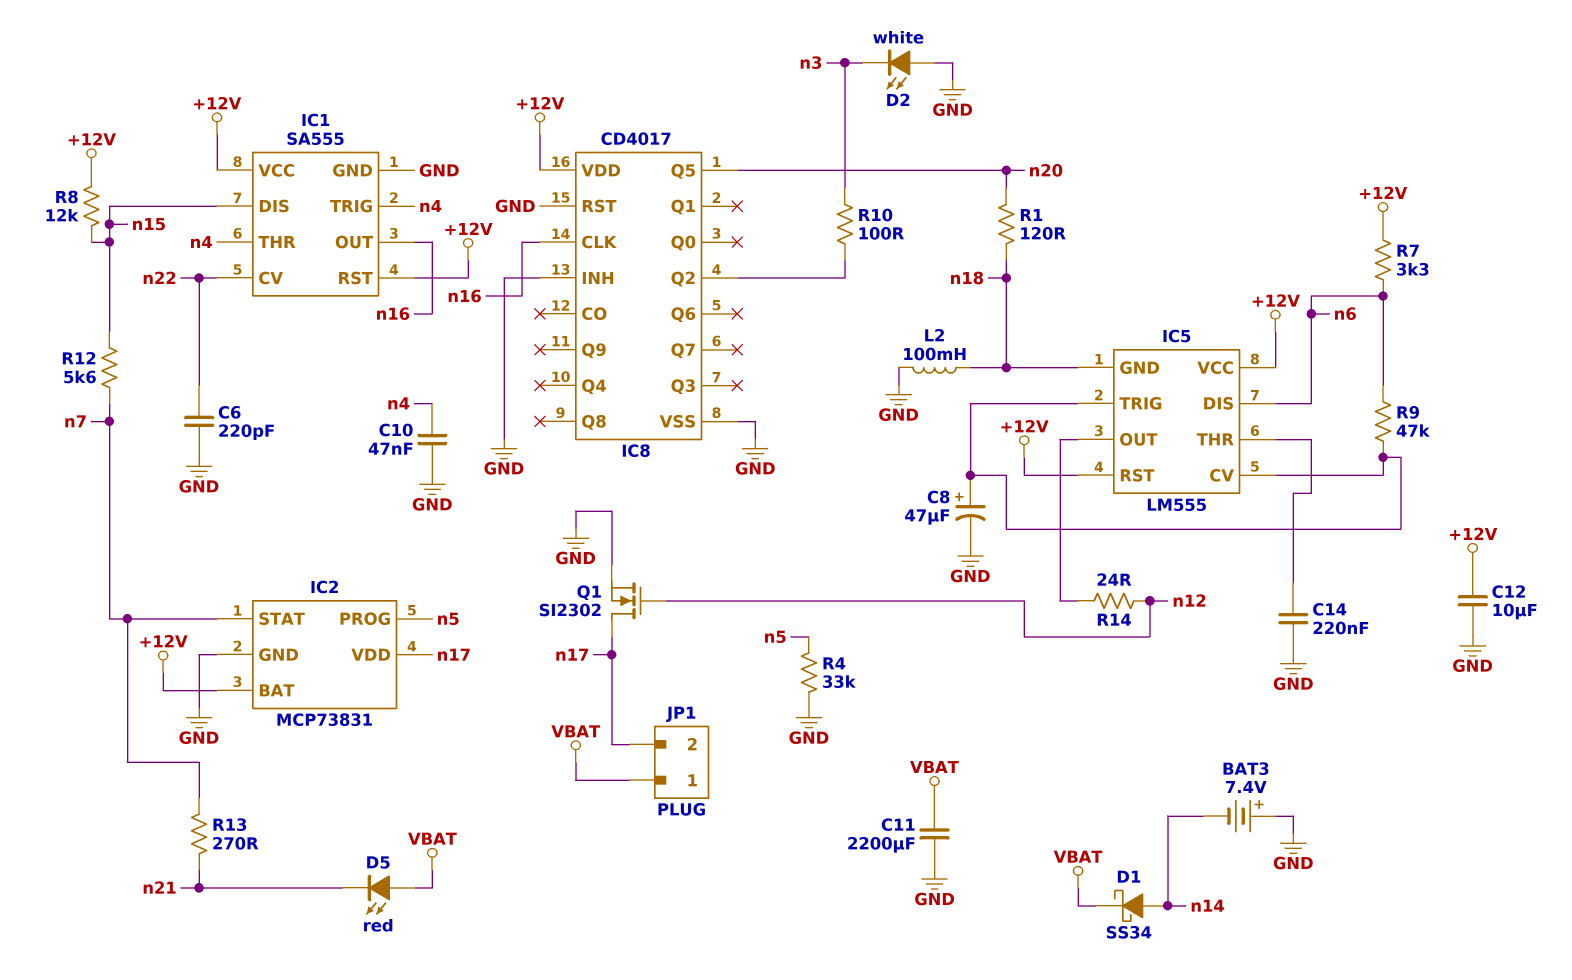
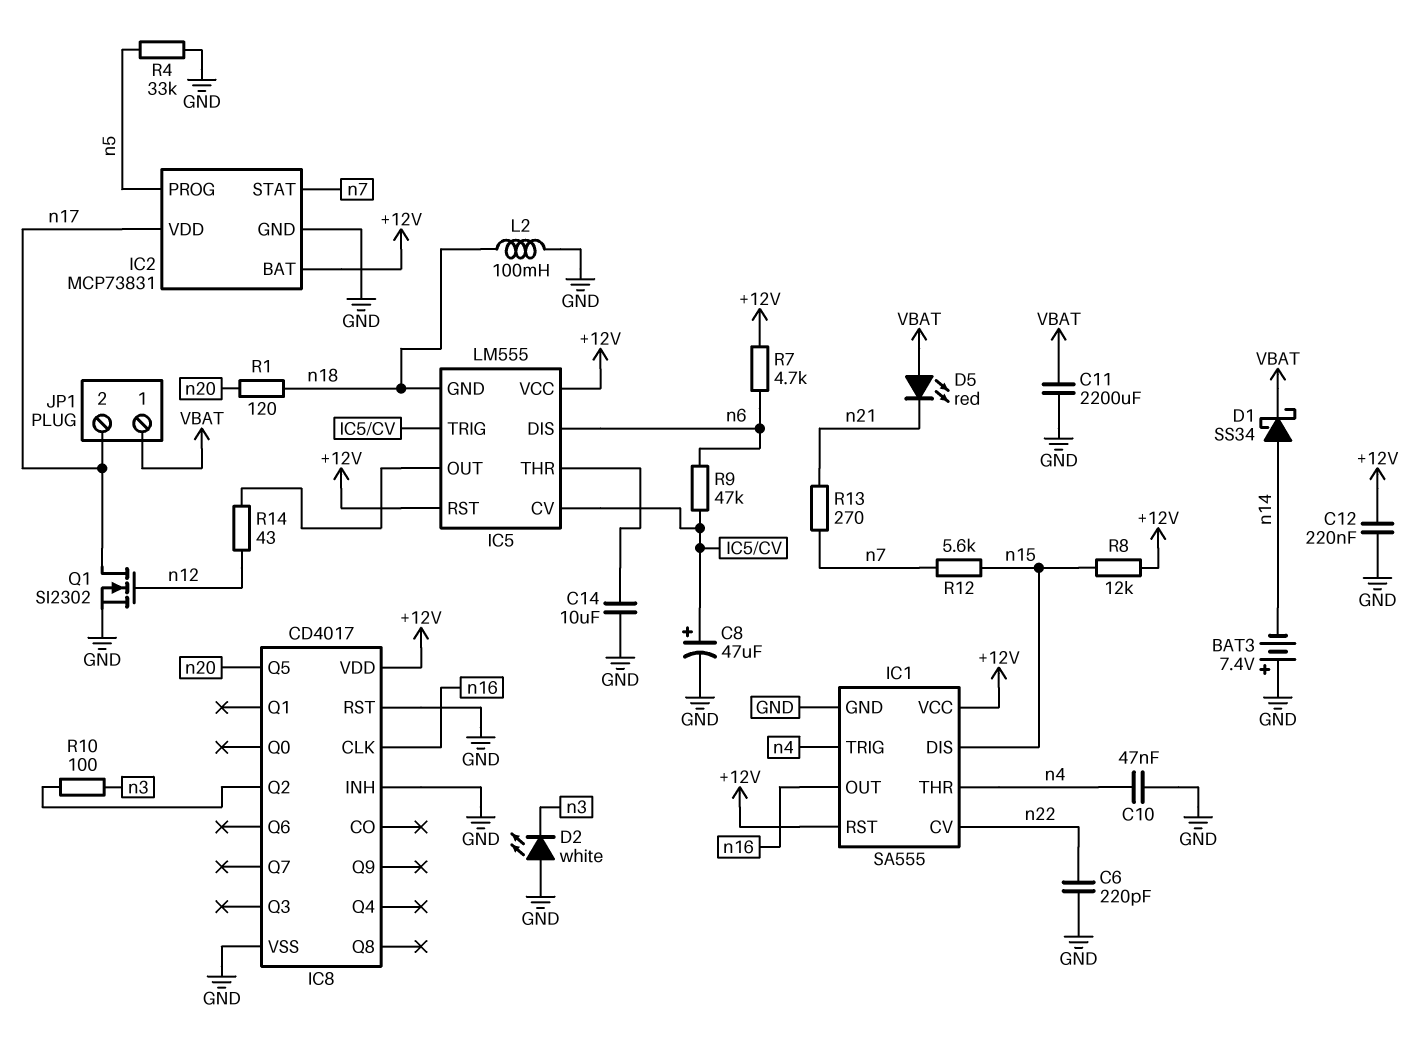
C12: 10uF (+12V, GND) -> 220nF (+12V, GND)
C14: 220nF (GND, IC5/THR) -> 10uF (GND, IC5/THR)
R7: 3.3k (+12V, n6) -> 4.7k (+12V, n6)
R14: 24 (IC5/OUT, n12) -> 43 (IC5/OUT, n12)

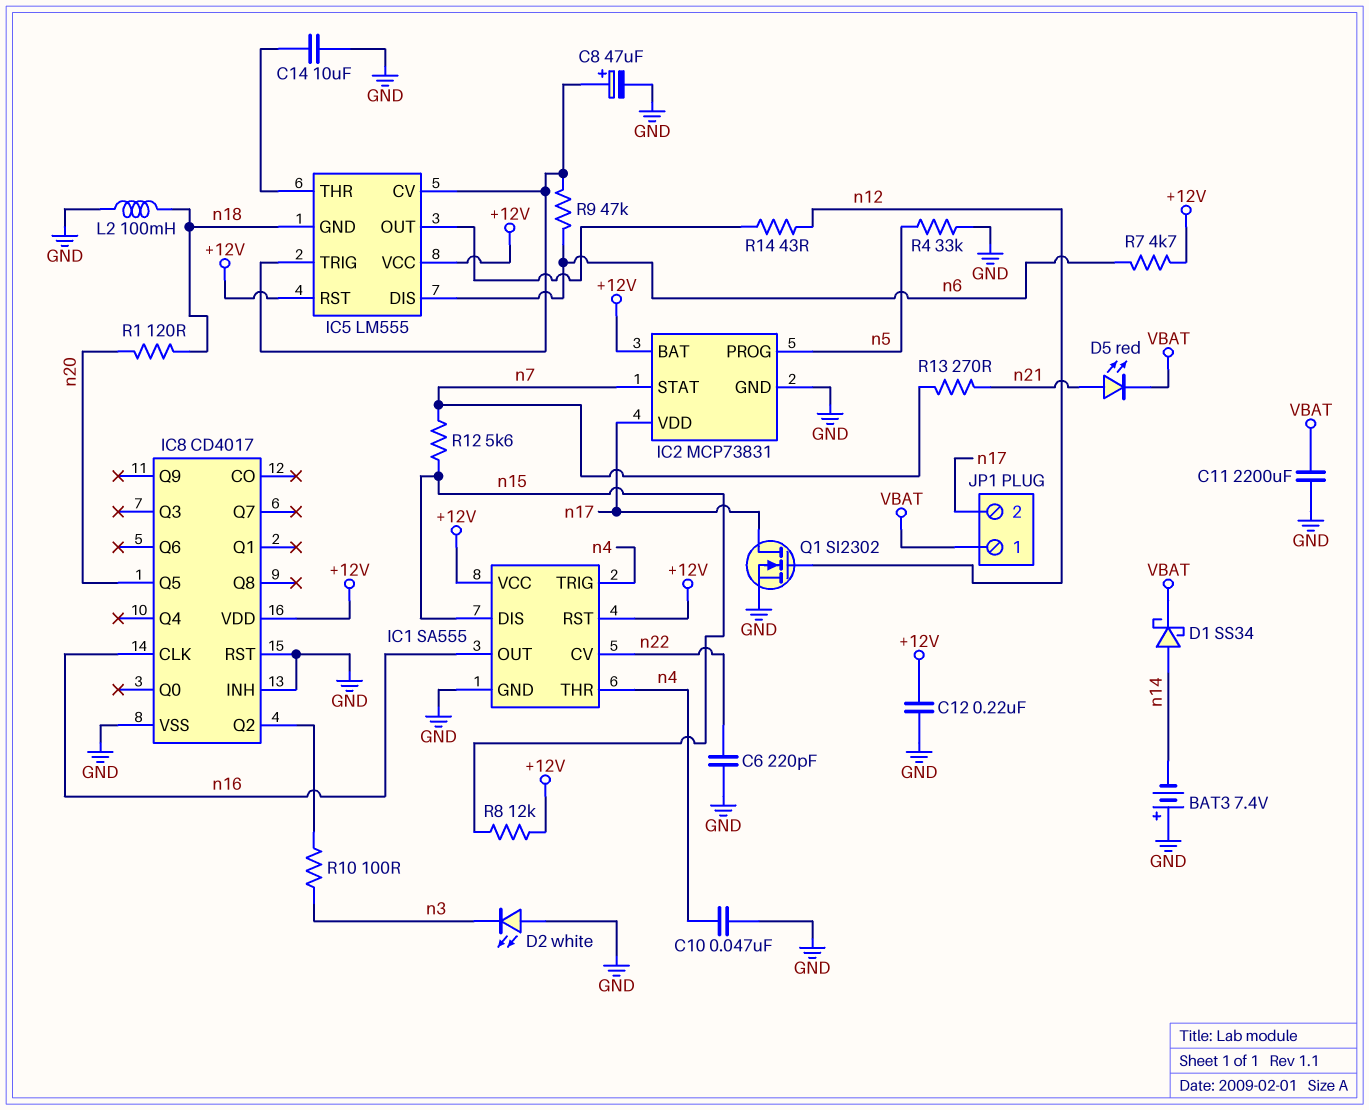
D5: LED red (A VBAT, K n21) -> LED red (A n21, K VBAT)

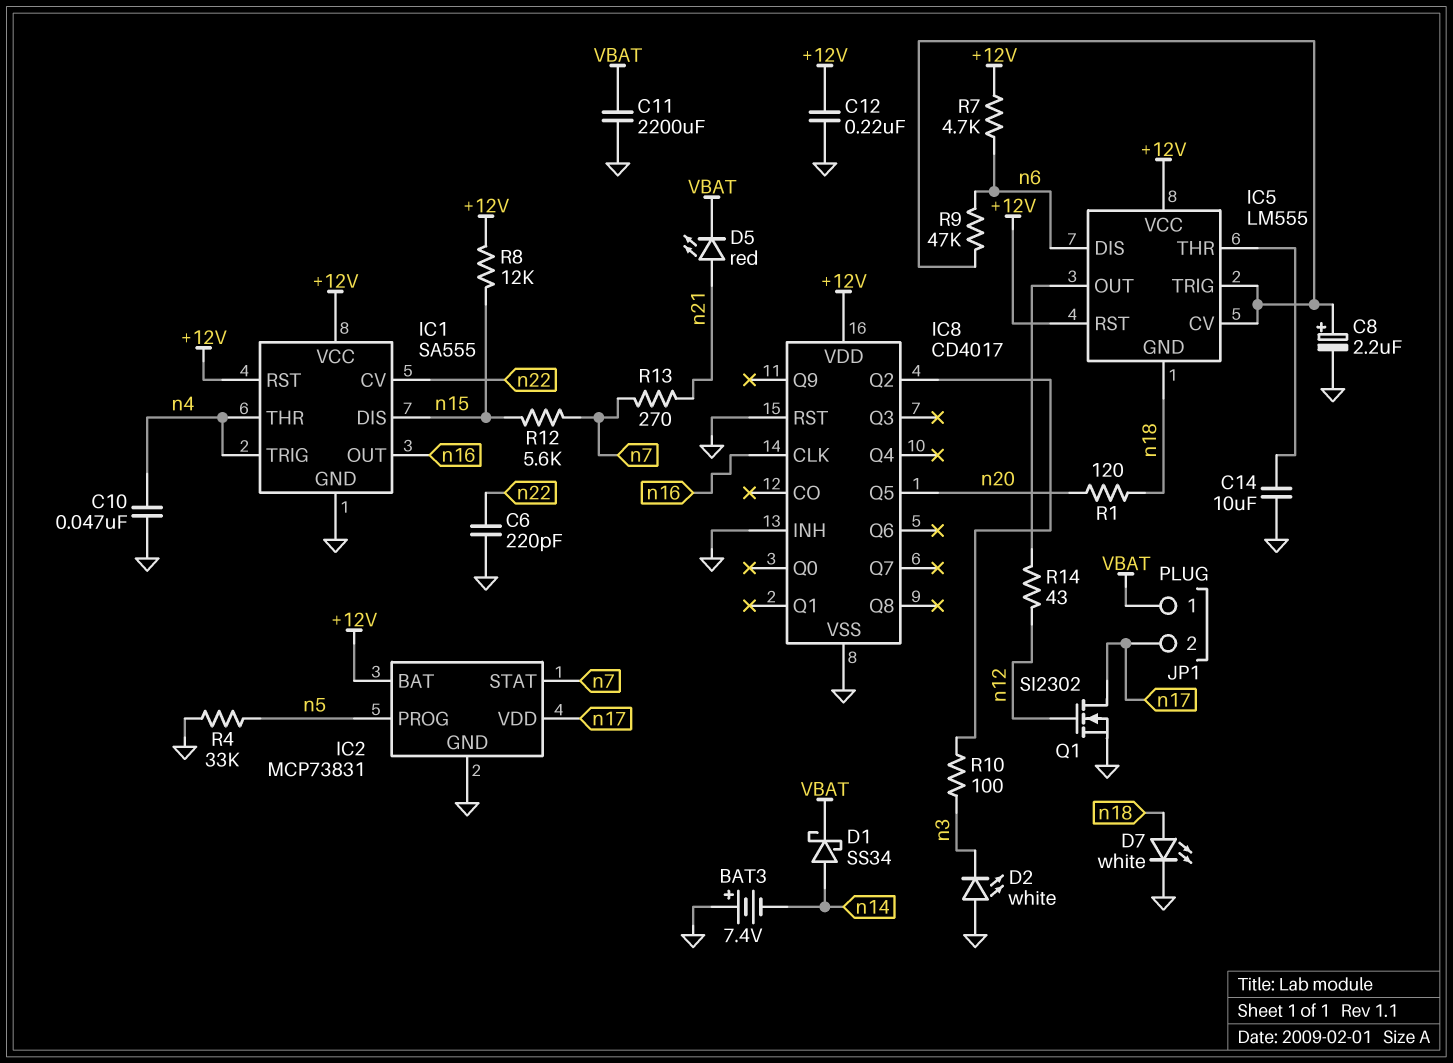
C8: 47uF (plus IC5/CV, minus GND) -> 2.2uF (plus IC5/CV, minus GND)
D7: none -> LED white (A n18, K GND)
L2: 100mH (GND, n18) -> none

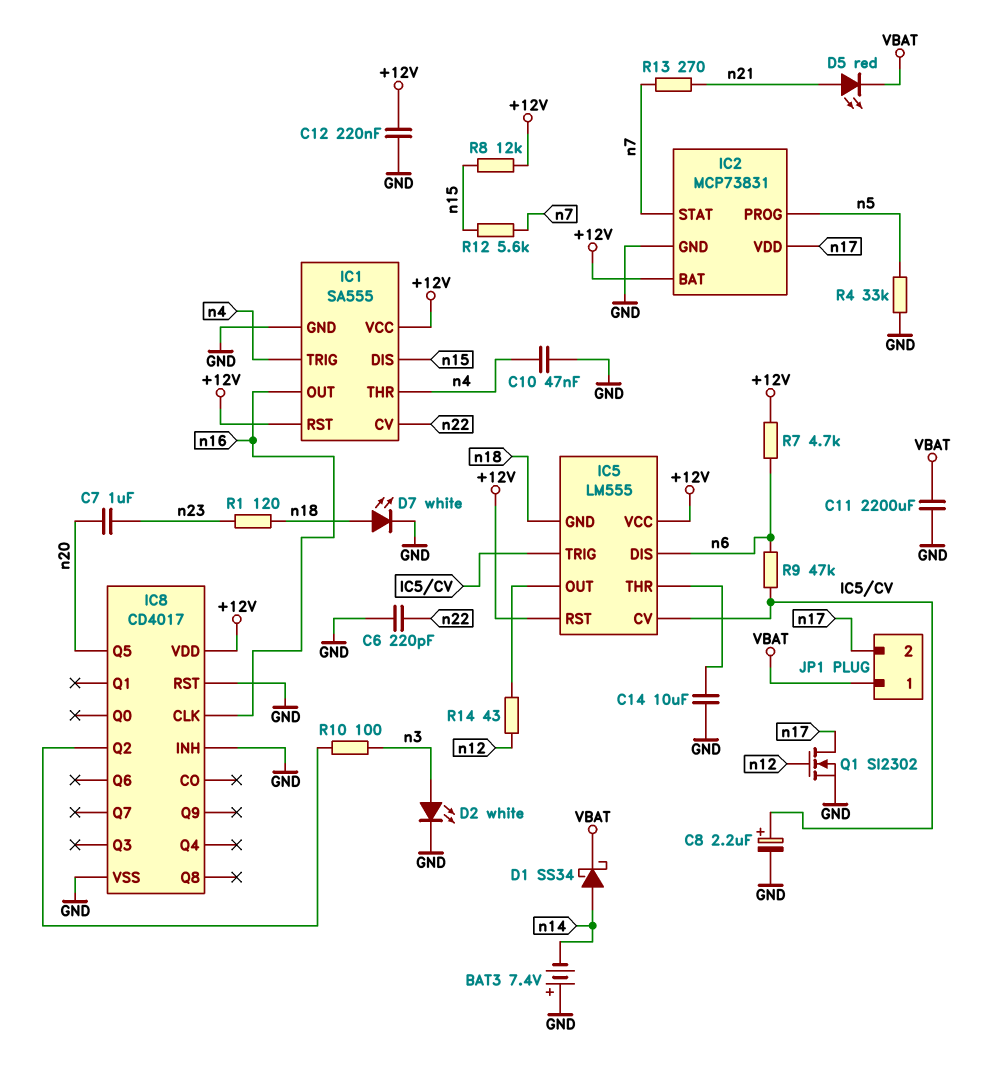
C7: none -> 1uF (n20, n23)
D2: LED white (A GND, K n3) -> LED white (A n3, K GND)
R1: 120 (n18, n20) -> 120 (n18, n23)

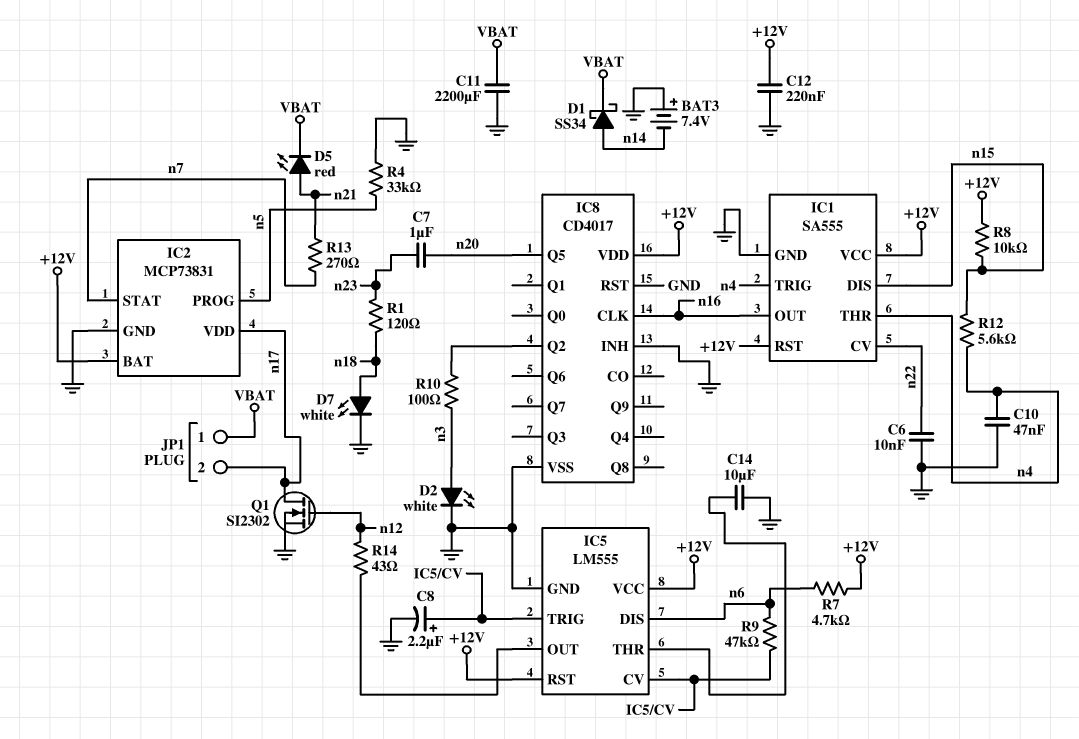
C6: 220pF (GND, n22) -> 10nF (GND, n22)
IC5 pin GND: n18 -> GND
R8: 12k (+12V, n15) -> 10k (+12V, n15)
R12: 5.6k (n7, n15) -> 5.6k (n4, n15)

